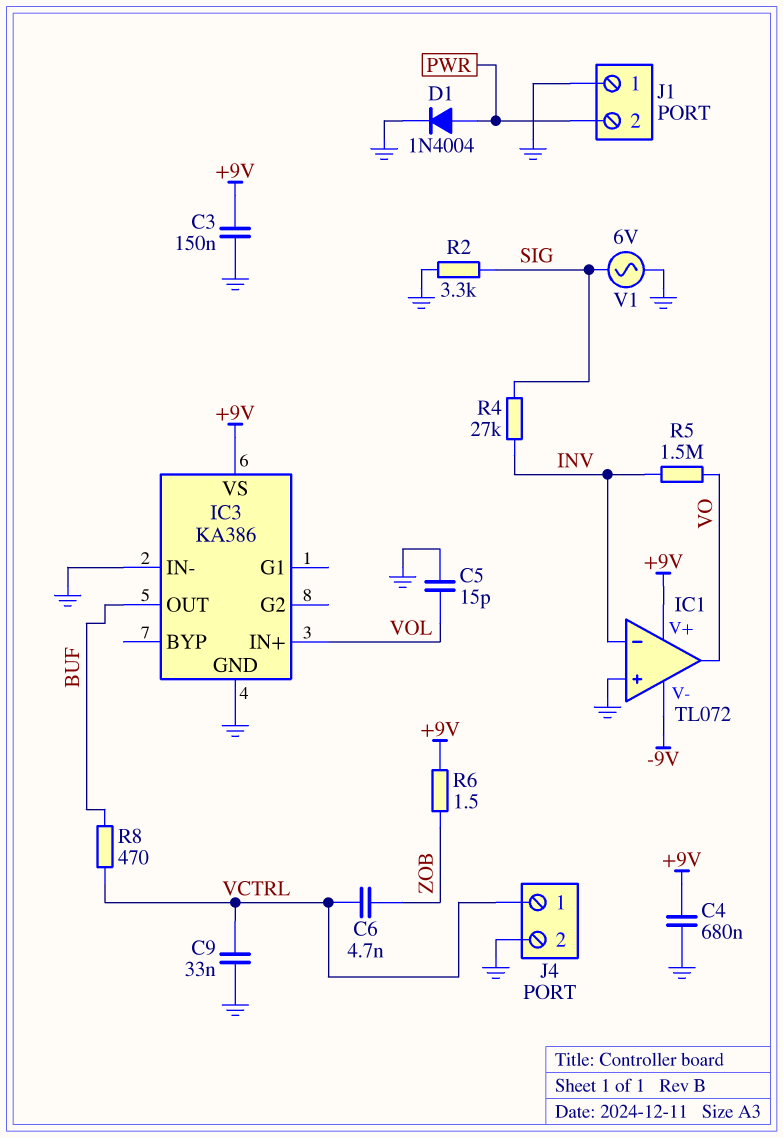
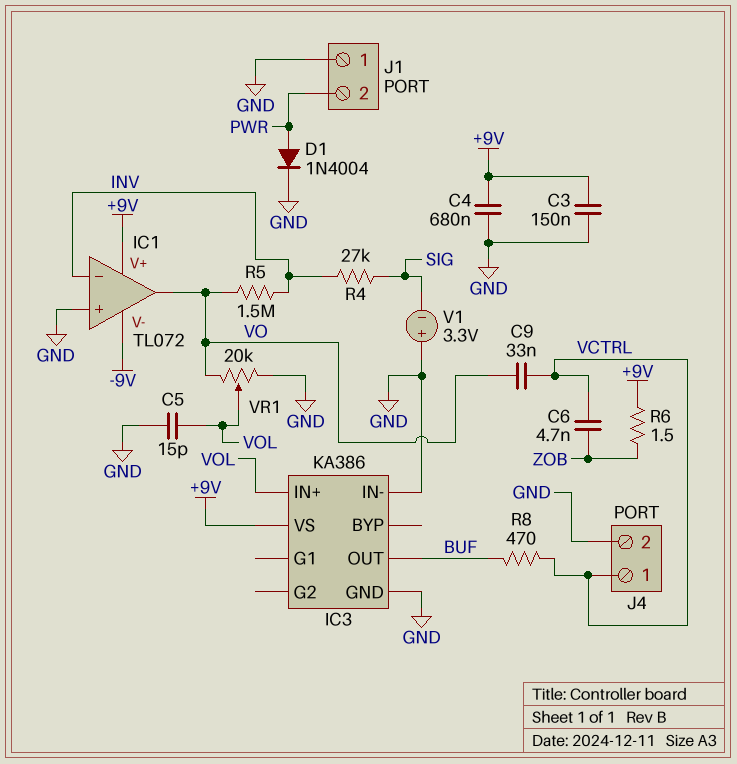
C9: 33nF (GND, VCTRL) -> 33nF (VCTRL, VO)
R2: 3.3k (GND, SIG) -> none
V1: AC 6V (GND, SIG) -> 3.3V (plus GND, minus SIG)
VR1: none -> 20k (GND, VO, wiper VOL)

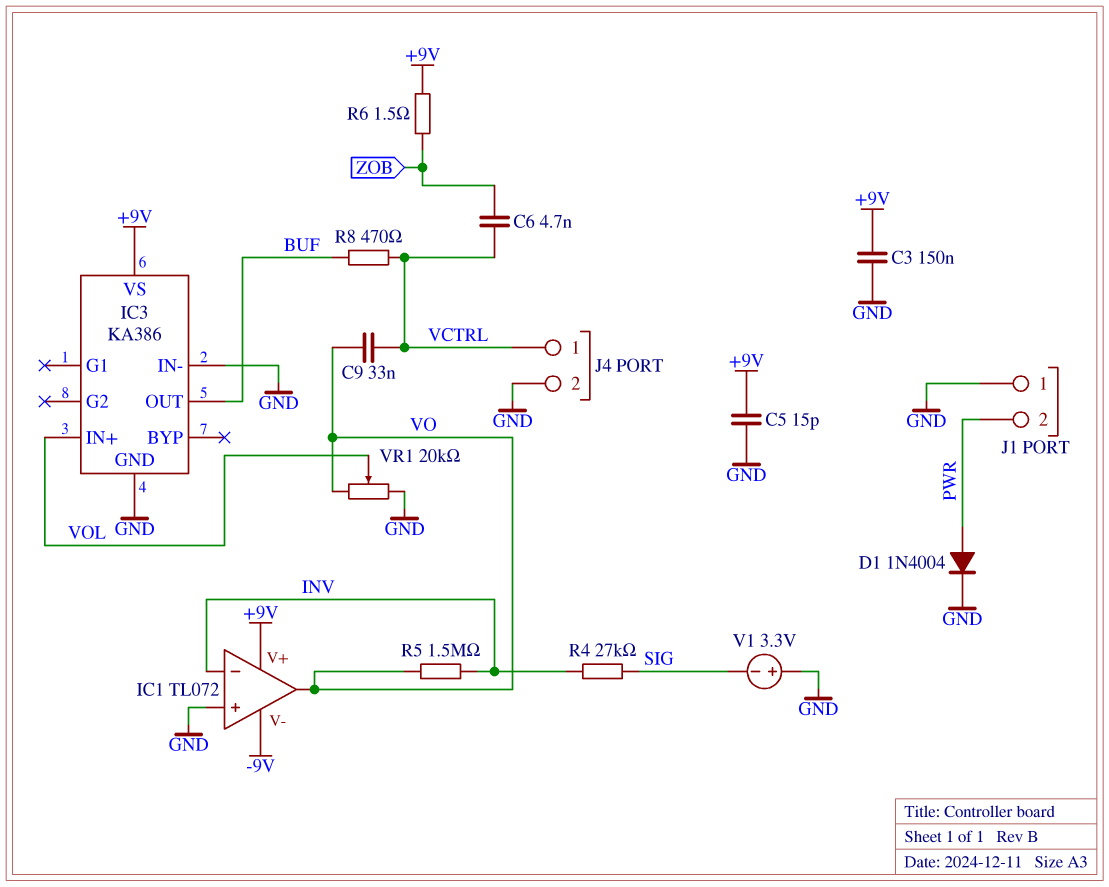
C4: 680nF (+9V, GND) -> none
C5: 15pF (GND, VOL) -> 15pF (+9V, GND)

